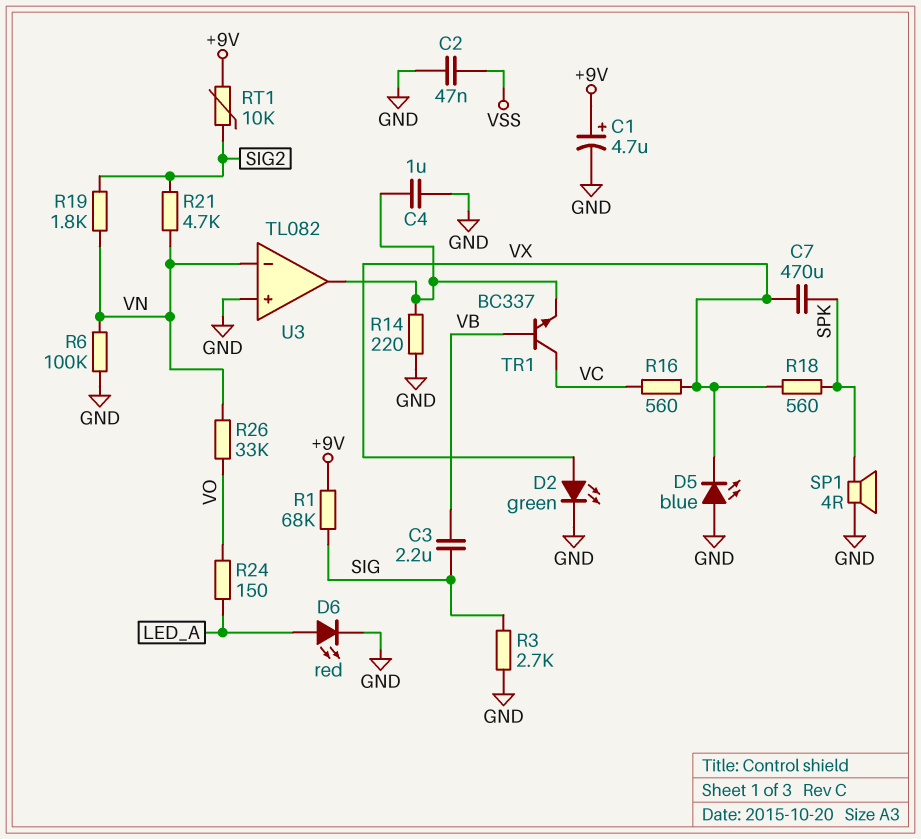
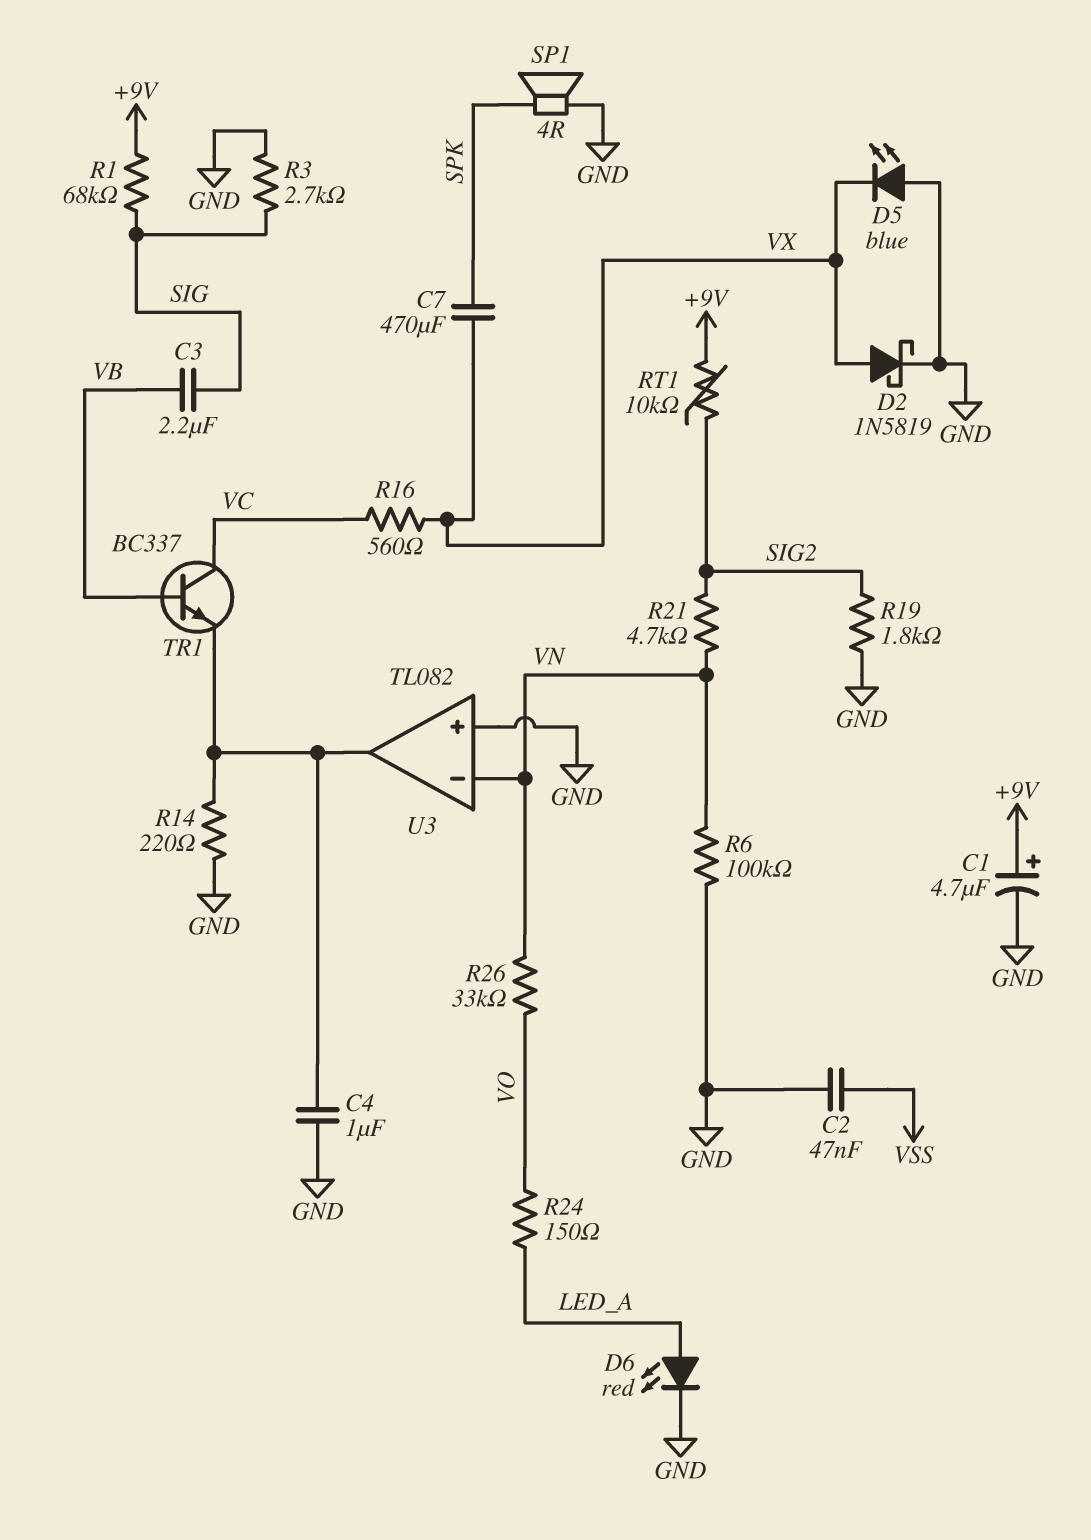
D2: LED green (A VX, K GND) -> schottky 1N5819 (A VX, K GND)
R18: 560 (SPK, VX) -> none
R19: 1.8k (SIG2, VN) -> 1.8k (GND, SIG2)

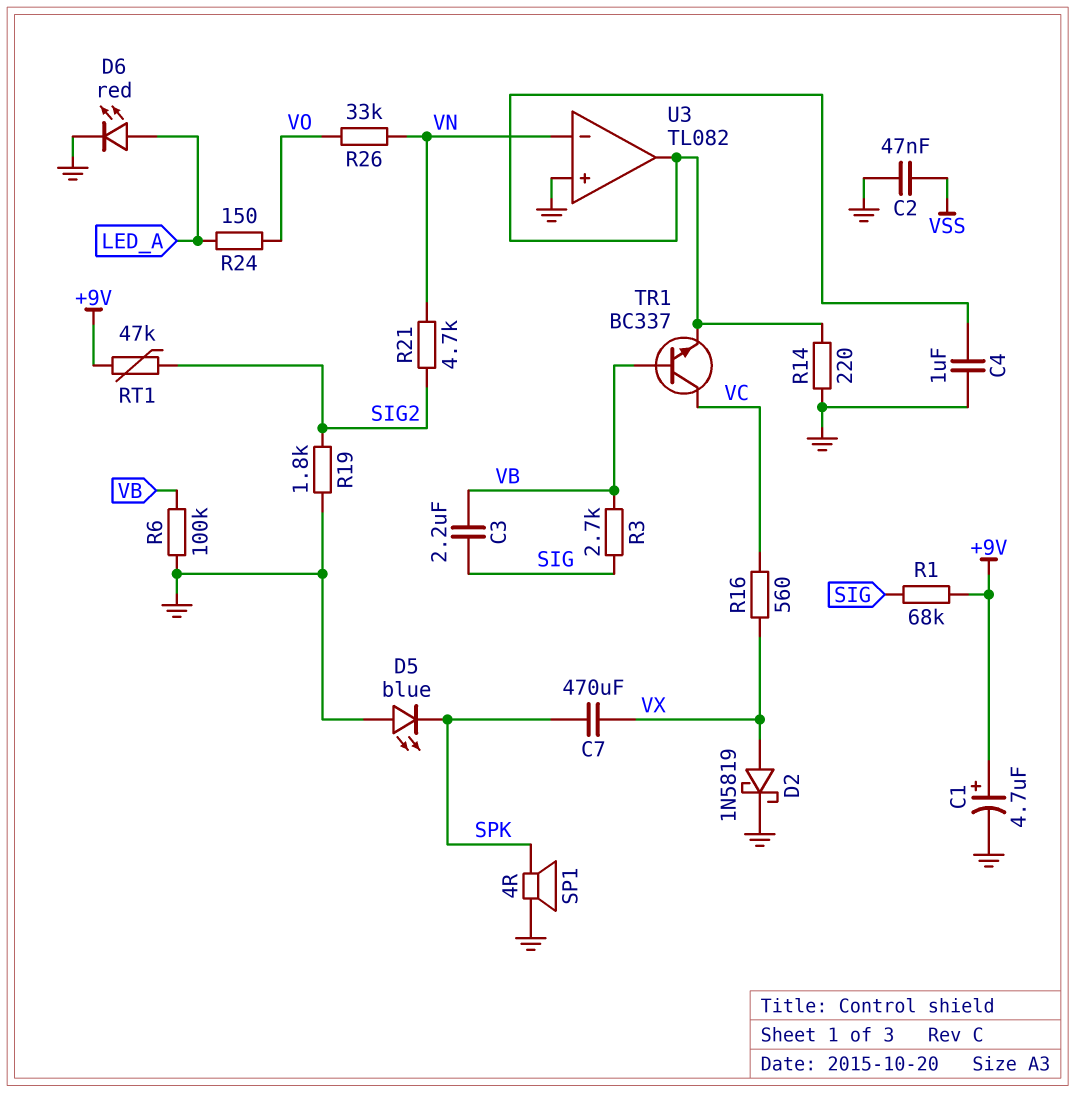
D5: LED blue (A GND, K VX) -> LED blue (A GND, K SPK)
R3: 2.7k (GND, SIG) -> 2.7k (SIG, VB)
R6: 100k (GND, VN) -> 100k (GND, VB)
RT1: 10k (+9V, SIG2) -> 47k (+9V, SIG2)

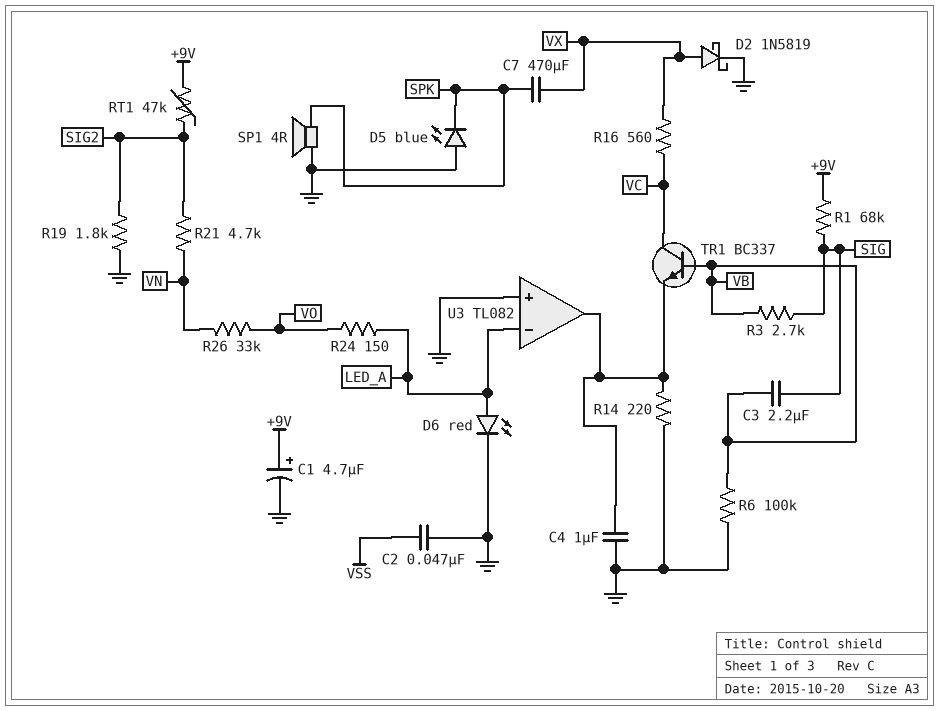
U3 pin in-: VN -> LED_A

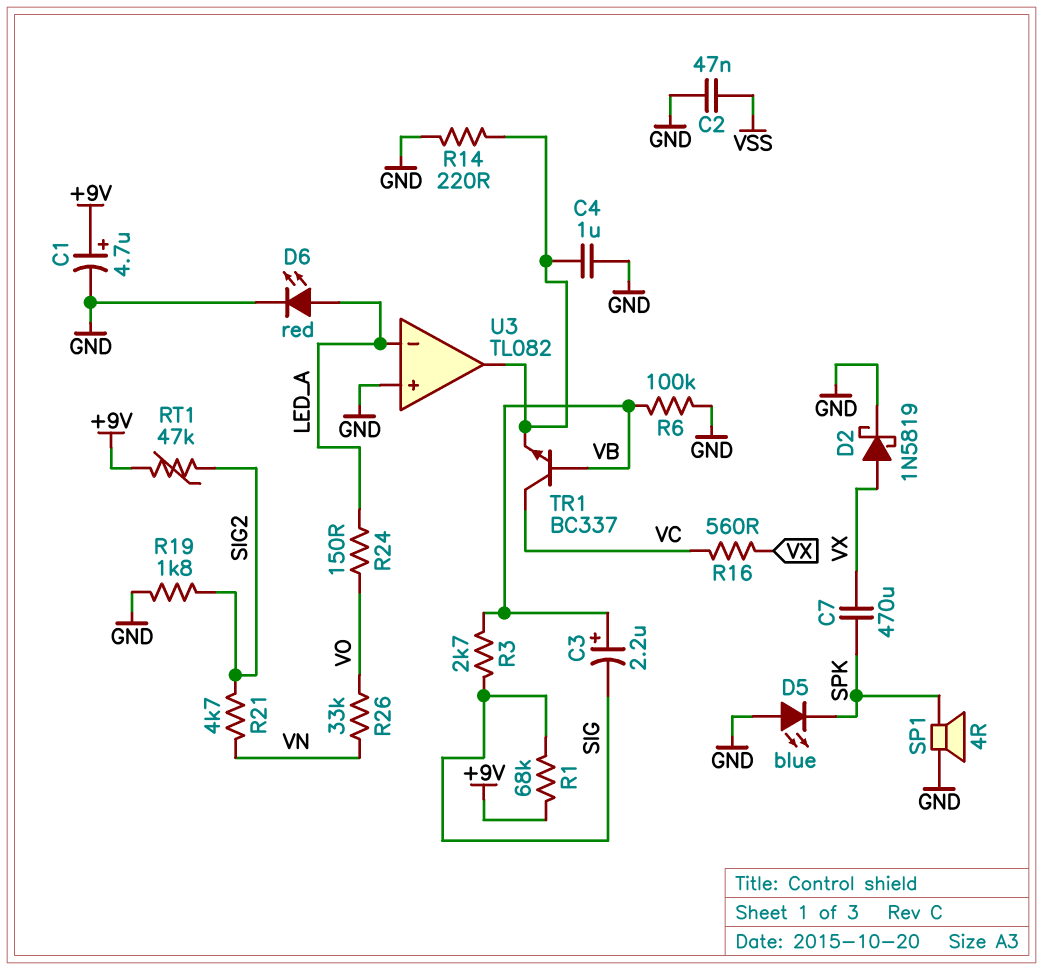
C3: 2.2uF (SIG, VB) -> 2.2uF (plus VB, minus SIG)

